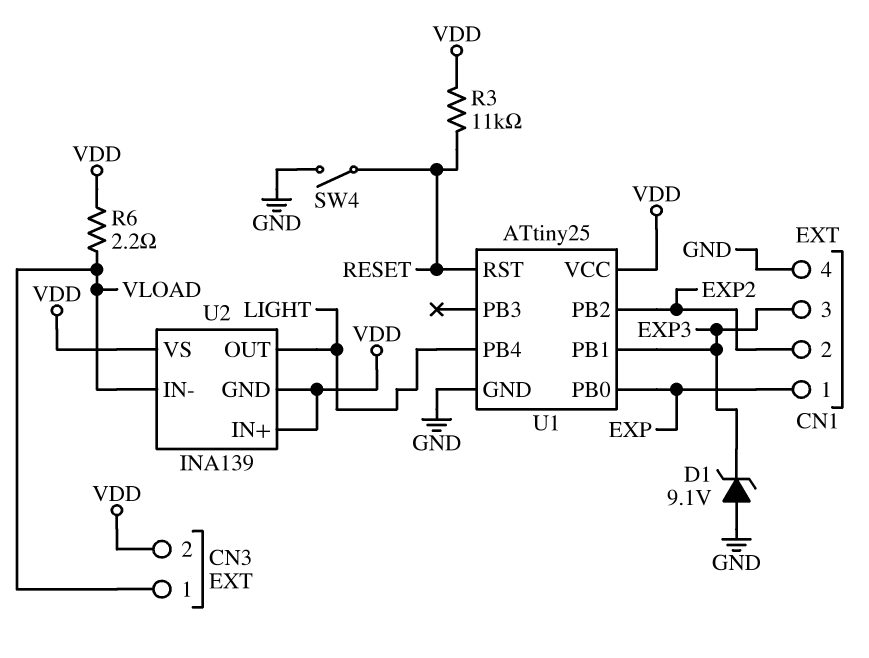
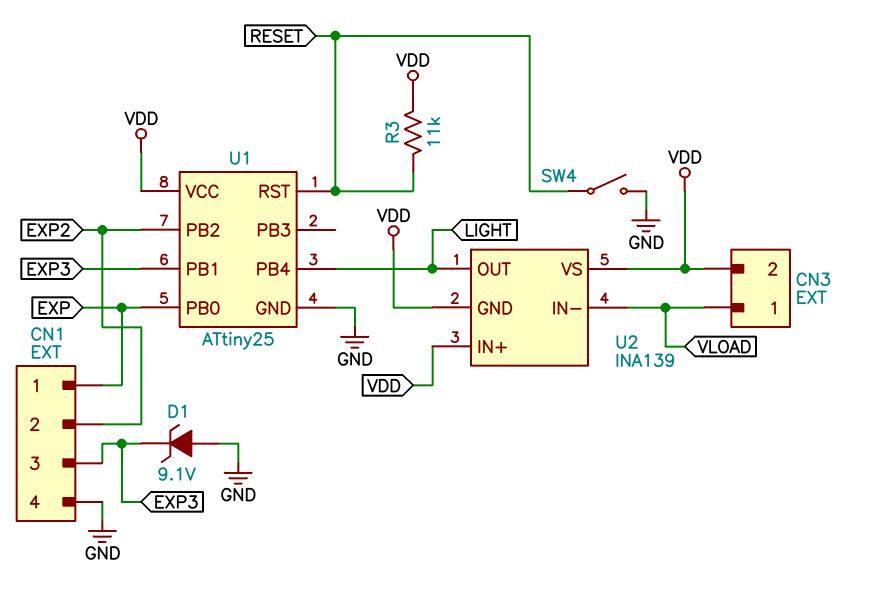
R6: 2.2 (VDD, VLOAD) -> none

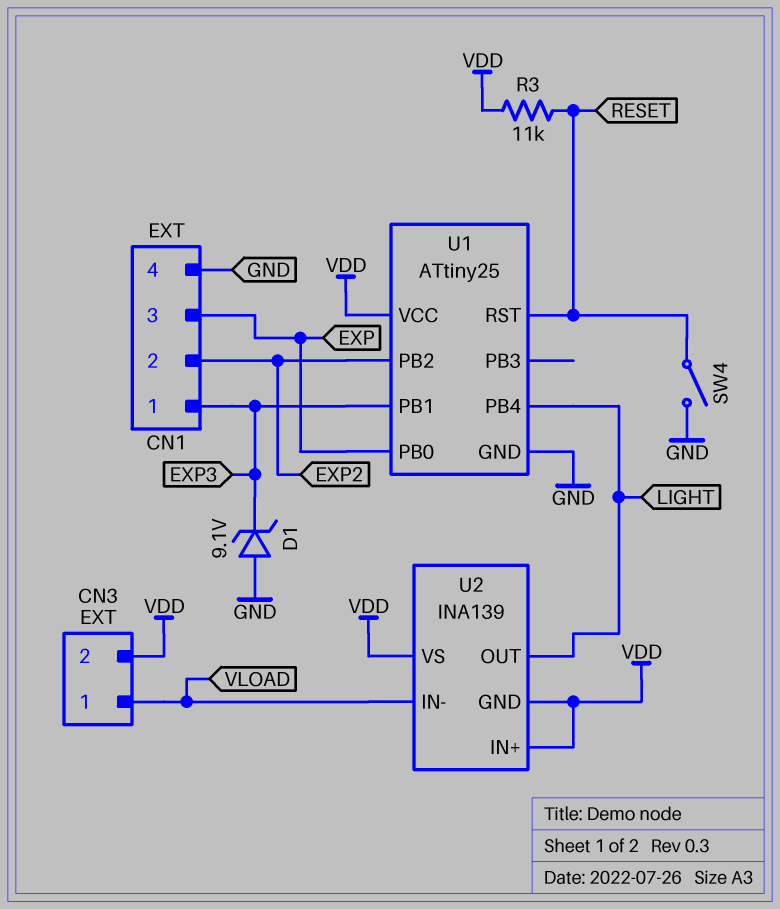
CN1 pin 1: EXP -> EXP3
CN1 pin 3: EXP3 -> EXP

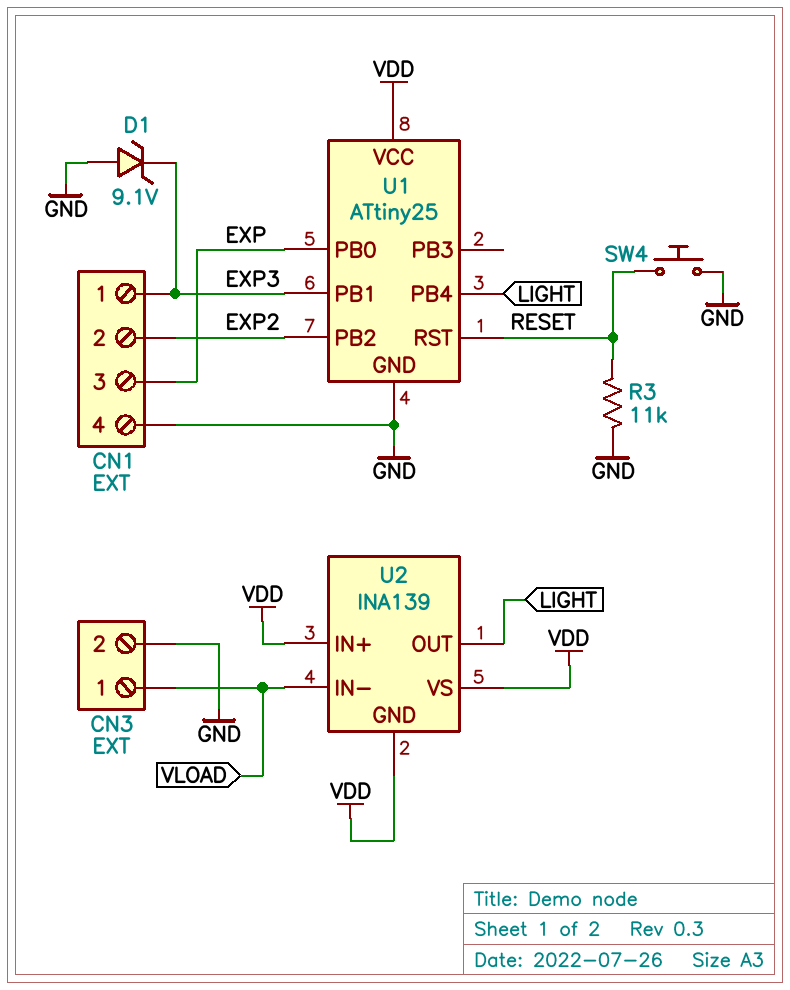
CN3 pin 2: VDD -> GND
R3: 11k (RESET, VDD) -> 11k (GND, RESET)
SW4: switch (GND, RESET) -> button (GND, RESET)

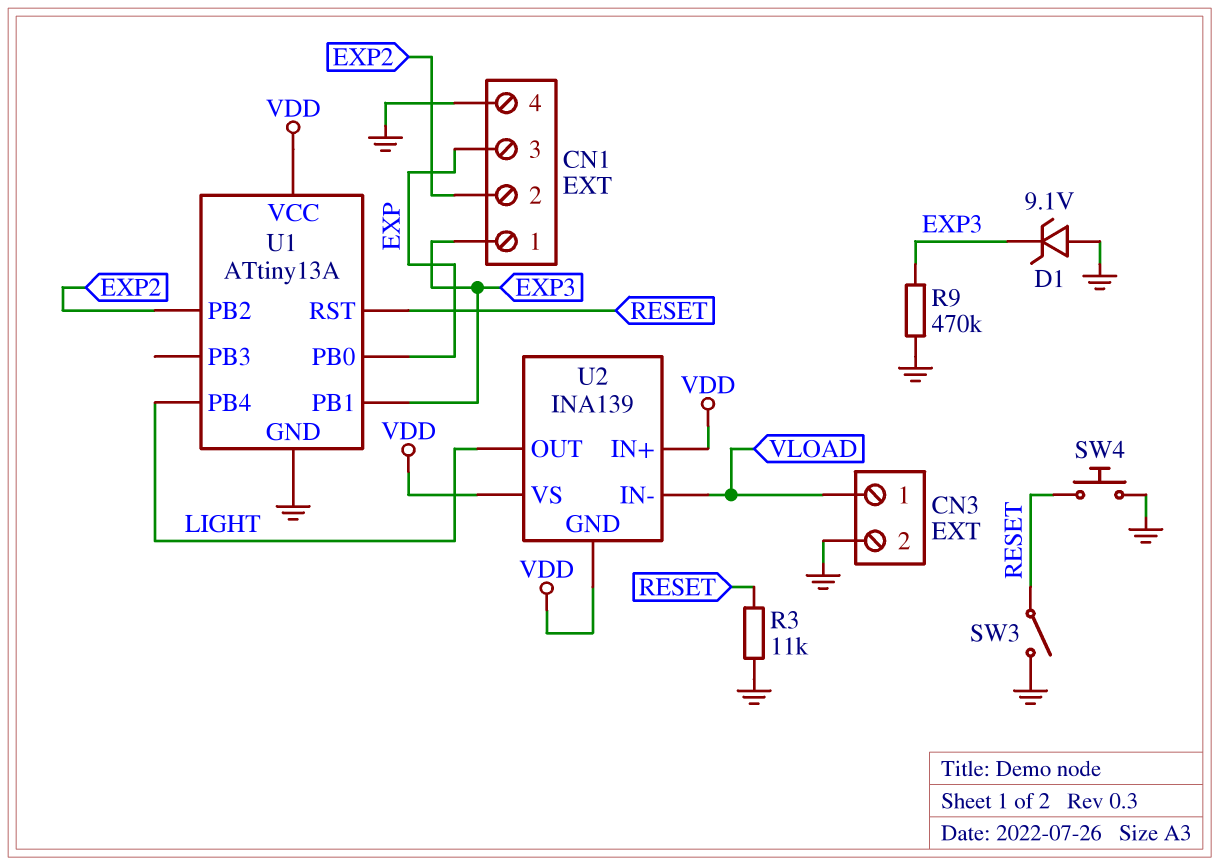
R9: none -> 470k (EXP3, GND)
SW3: none -> switch (GND, RESET)
U1: ATtiny25 -> ATtiny13A

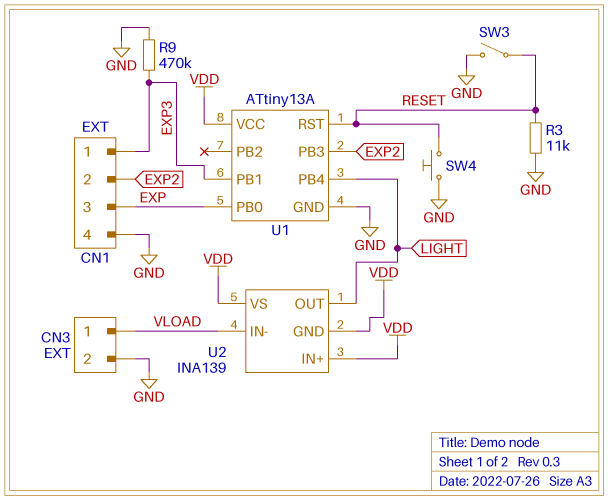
D1: zener 9.1V (A GND, K EXP3) -> none
U1 pin PB2: EXP2 -> none
U1 pin PB3: none -> EXP2

